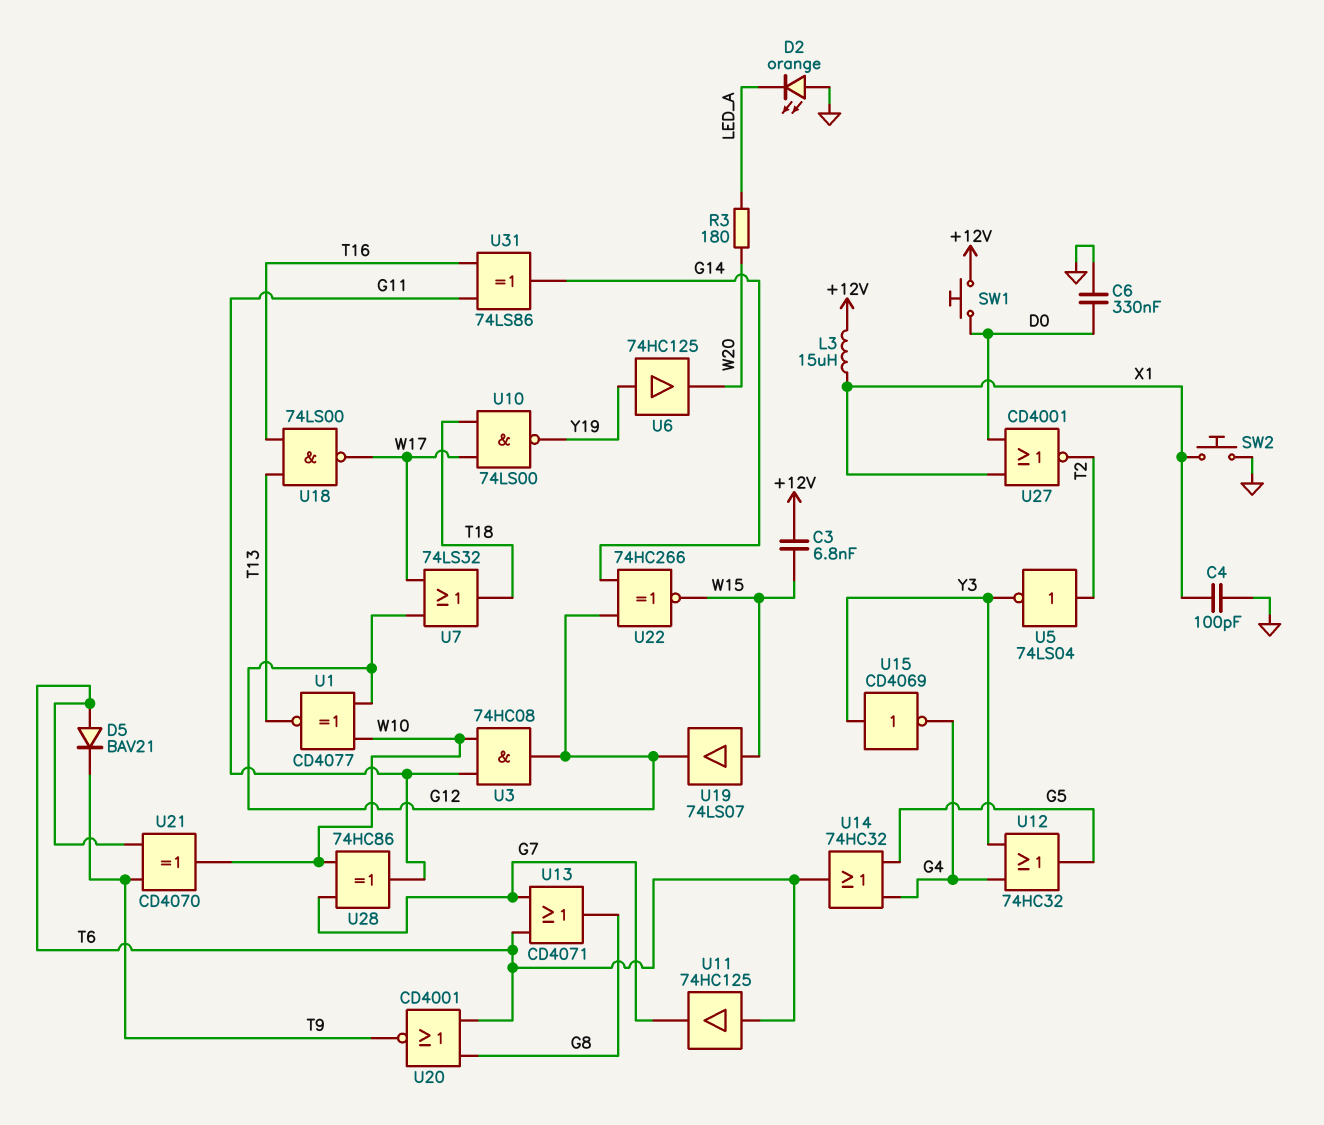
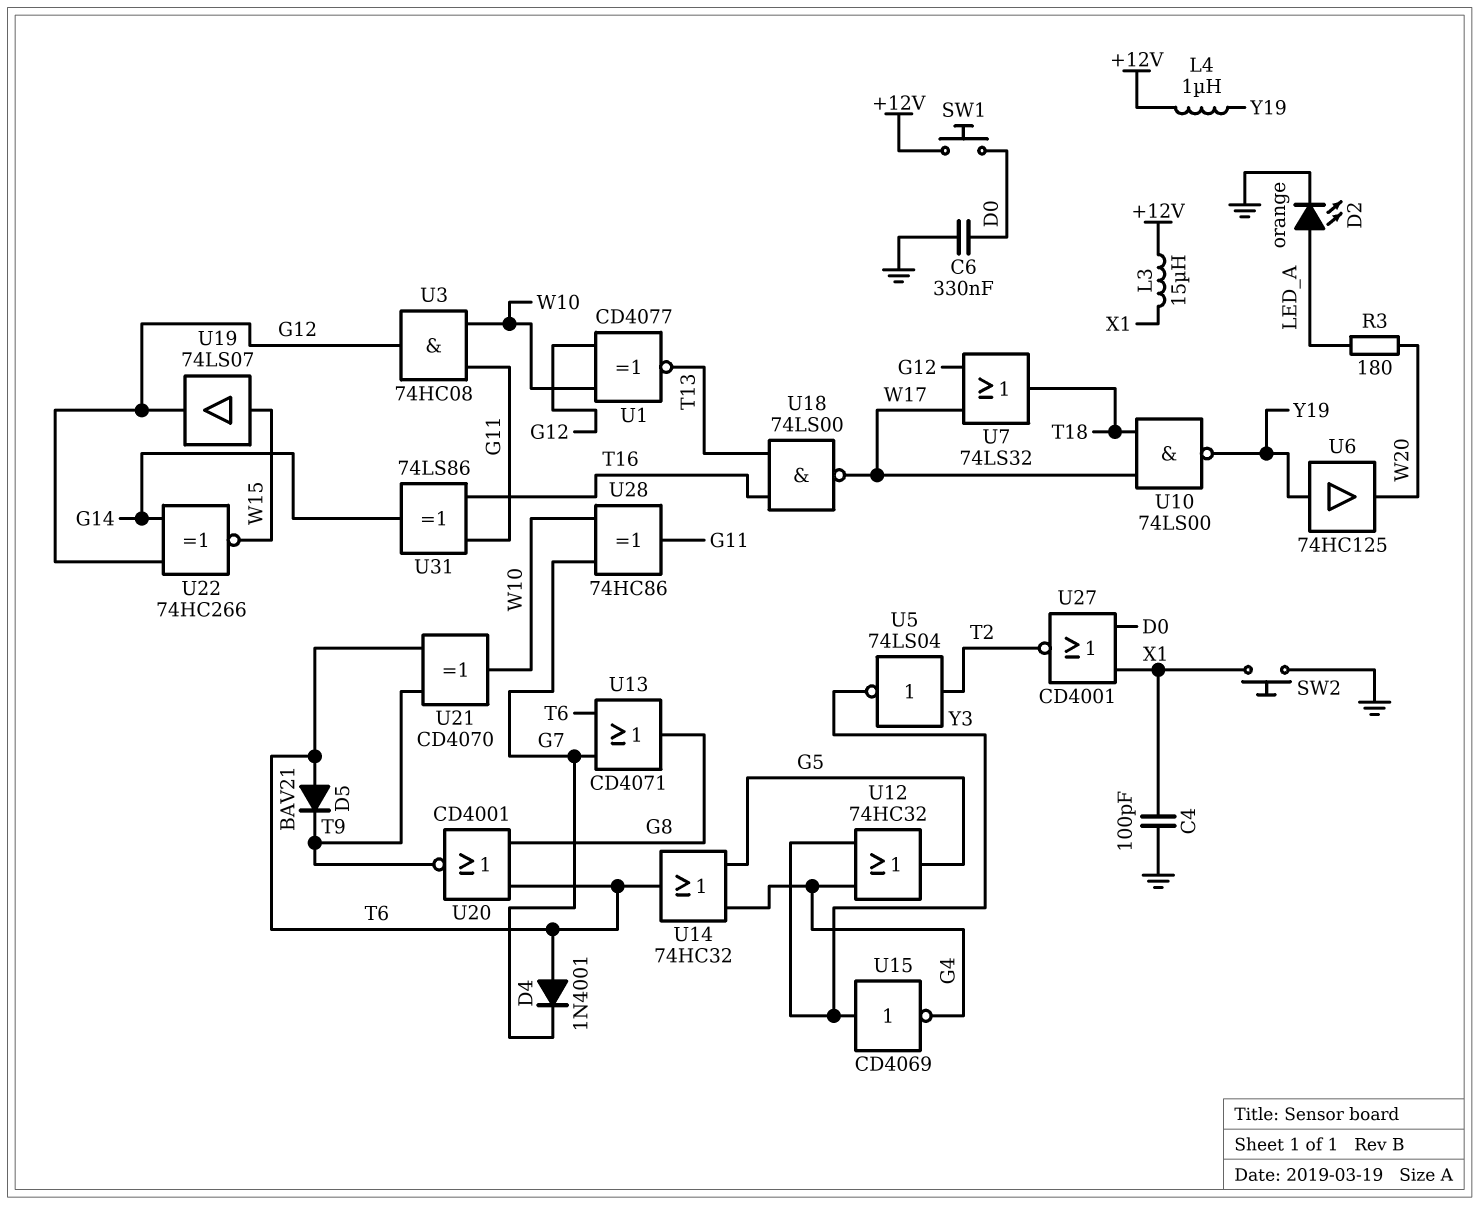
C3: 6.8nF (+12V, W15) -> none
D2: LED orange (A GND, K LED_A) -> LED orange (A LED_A, K GND)
D4: none -> diode 1N4001 (A T6, K G7)
L4: none -> 1uH (+12V, Y19)
U11: buffer 74HC125 (in T6, out G7) -> none

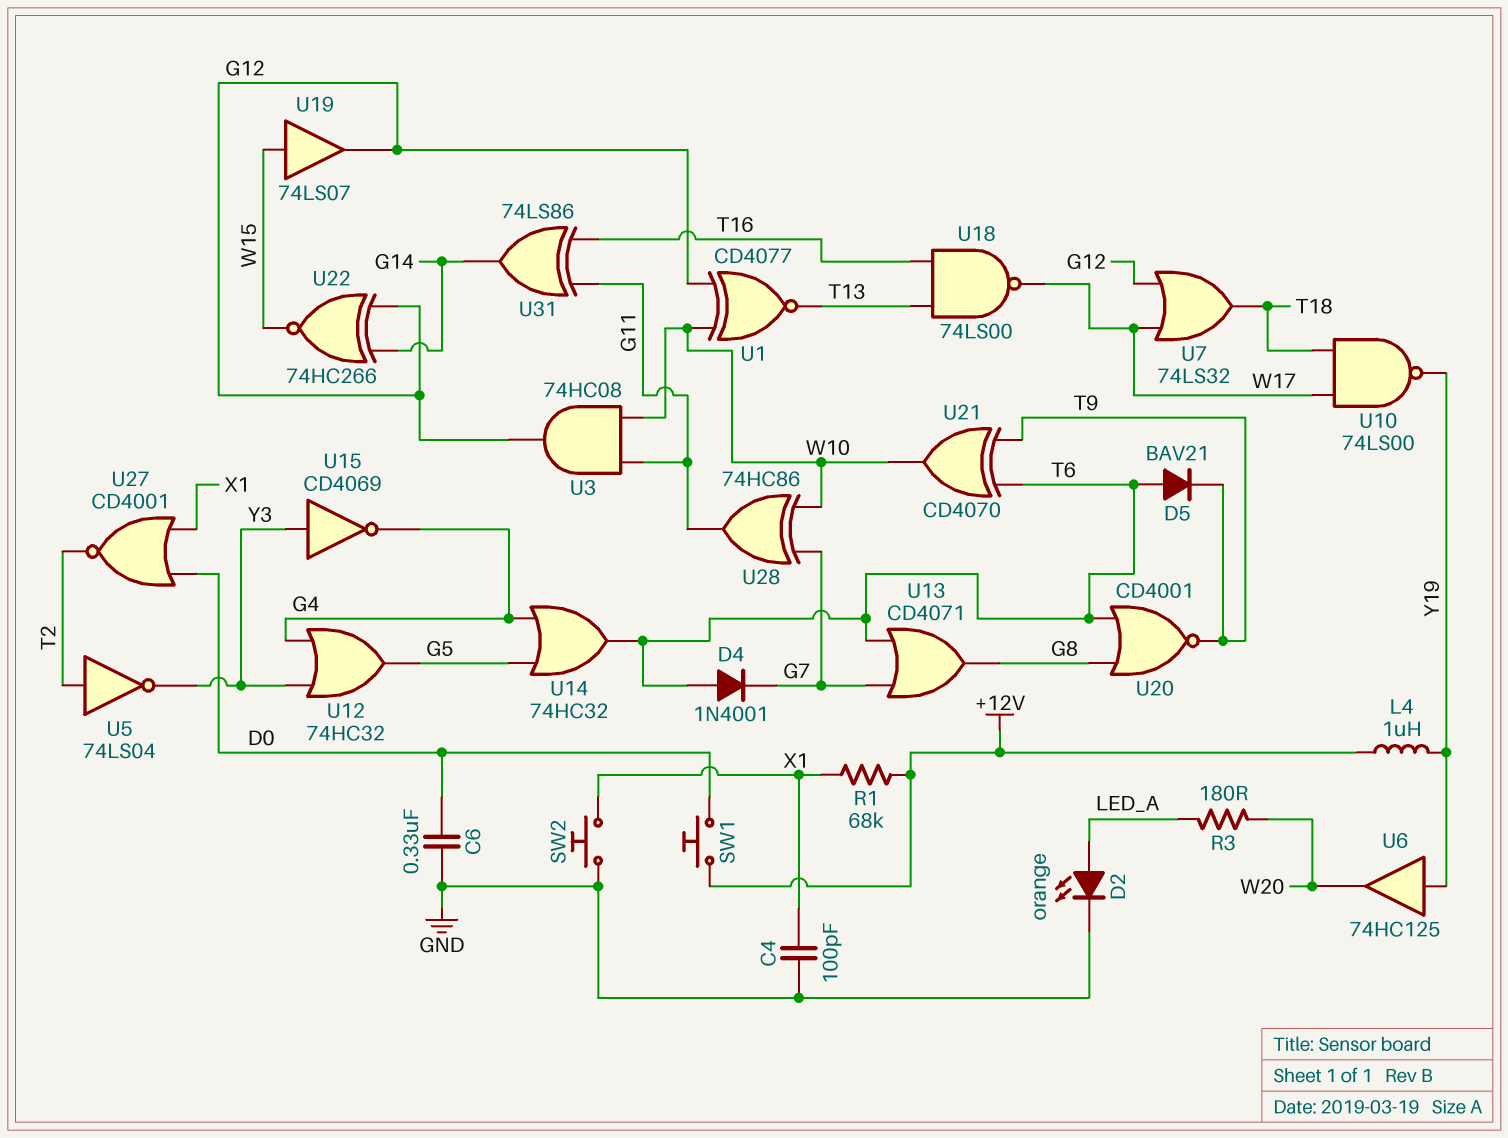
L3: 15uH (+12V, X1) -> none
R1: none -> 68k (+12V, X1)

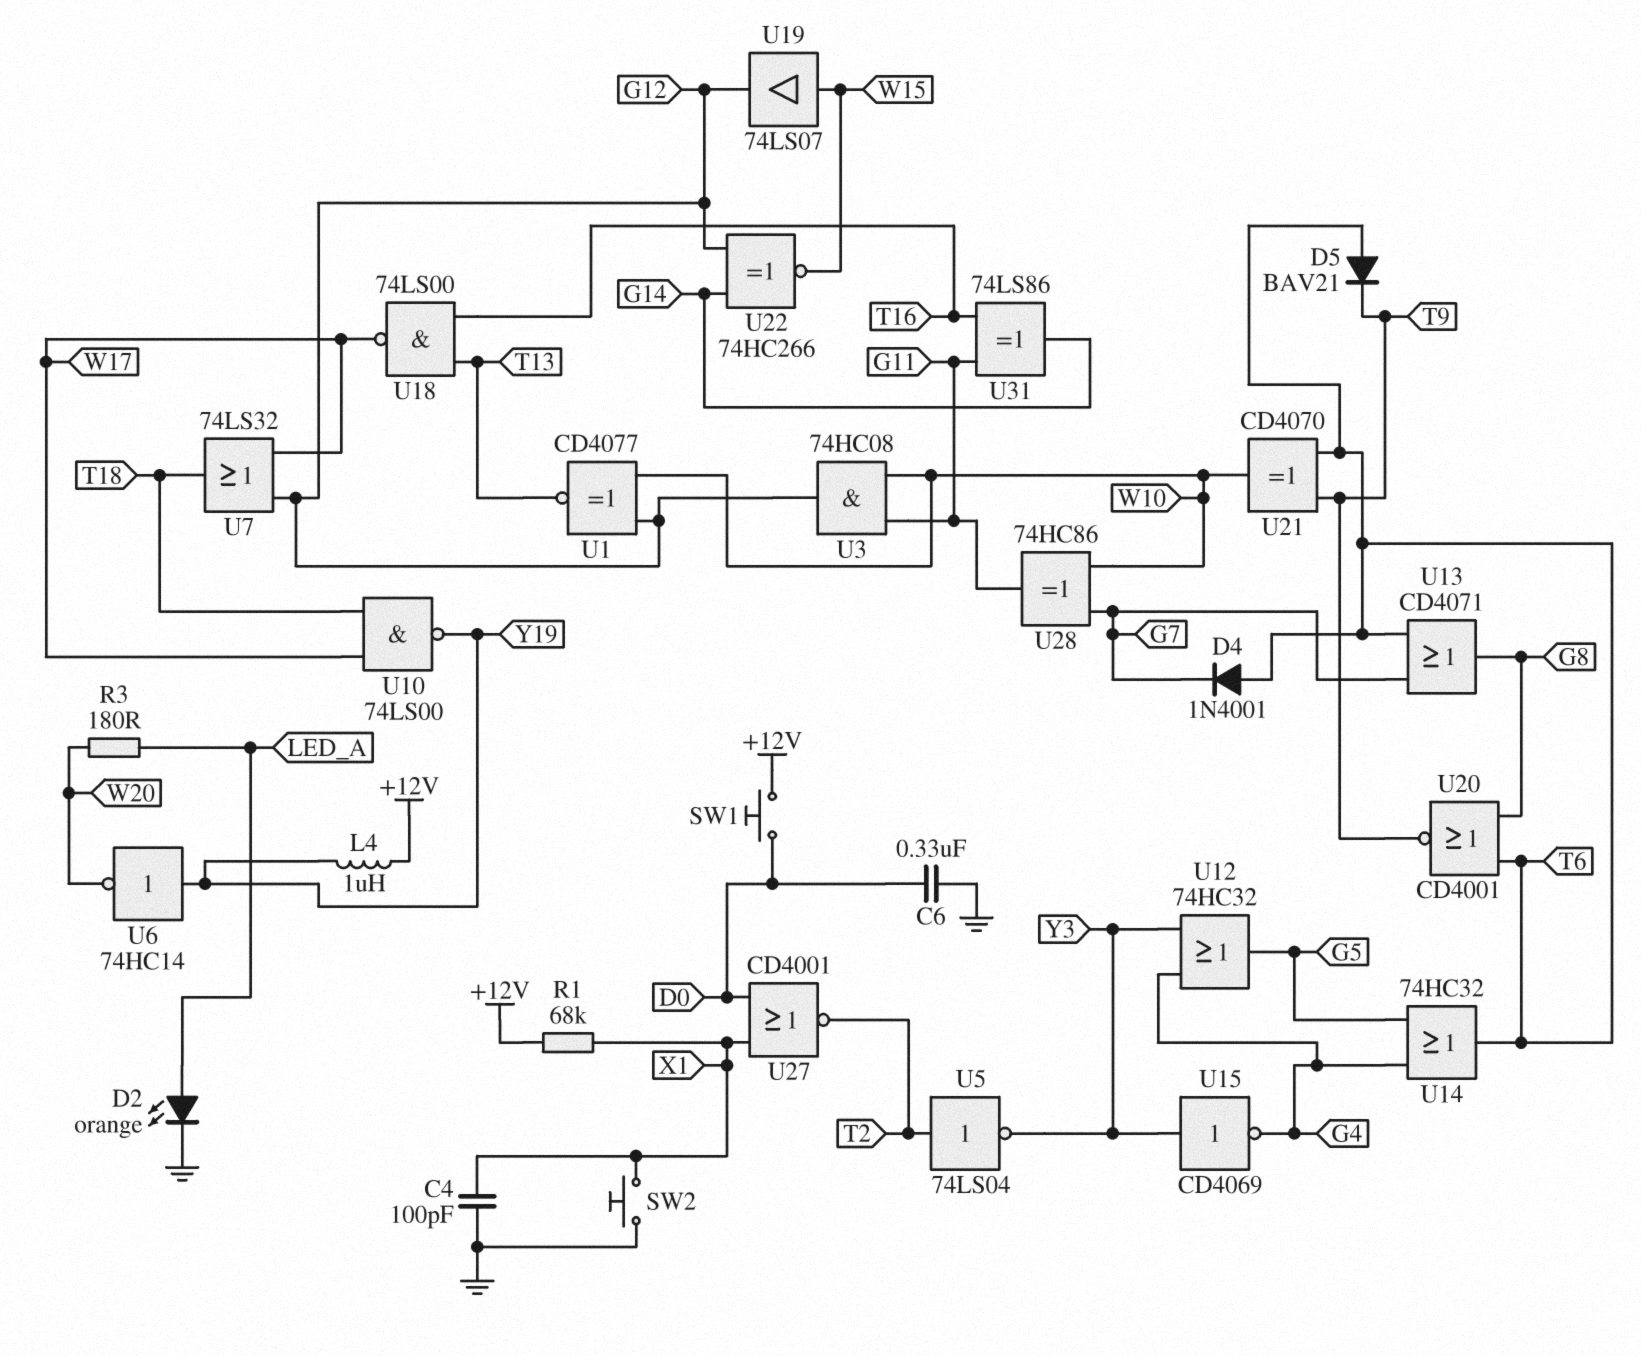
U6: buffer 74HC125 (in Y19, out W20) -> NOT 74HC14 (in Y19, out W20)

